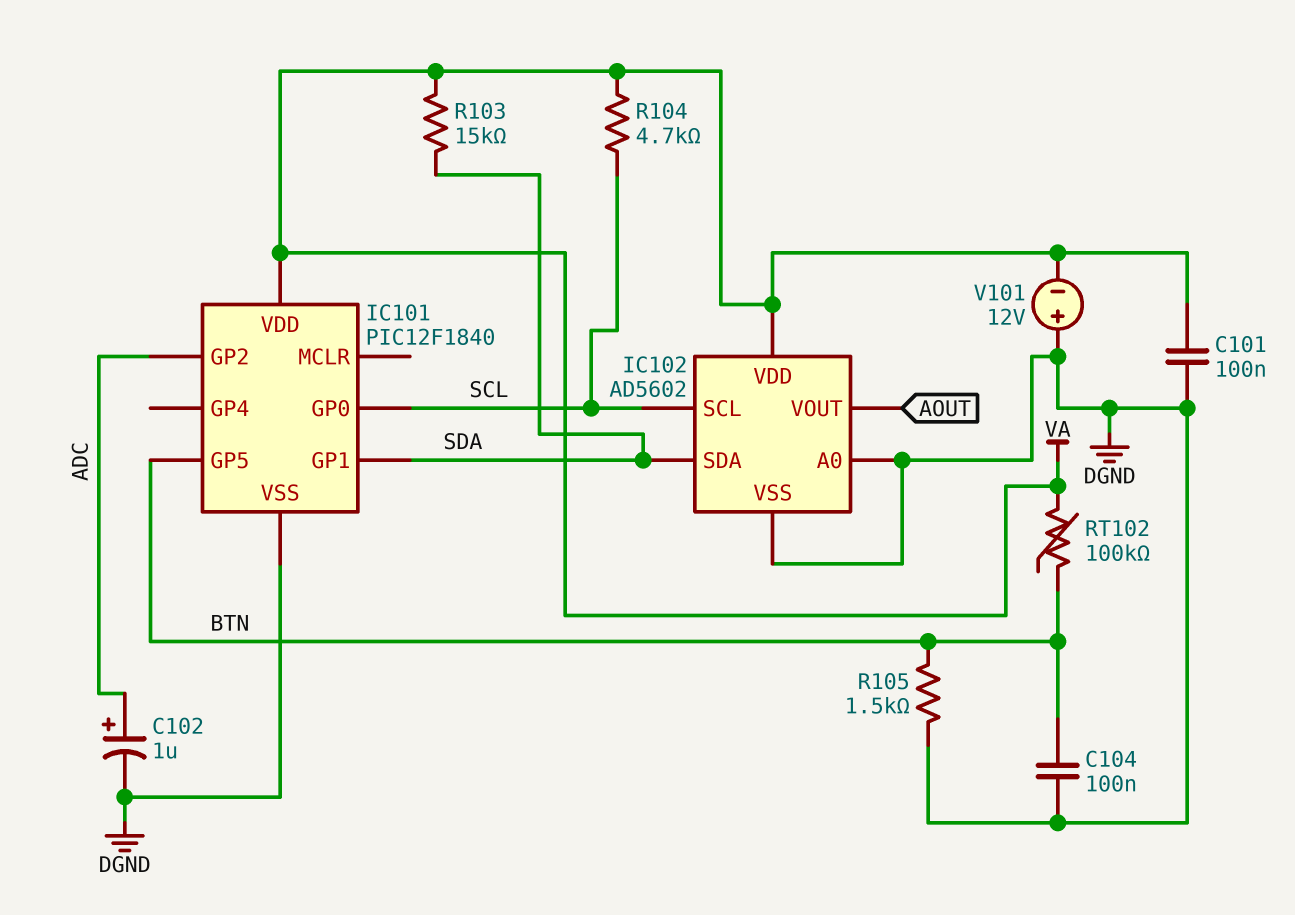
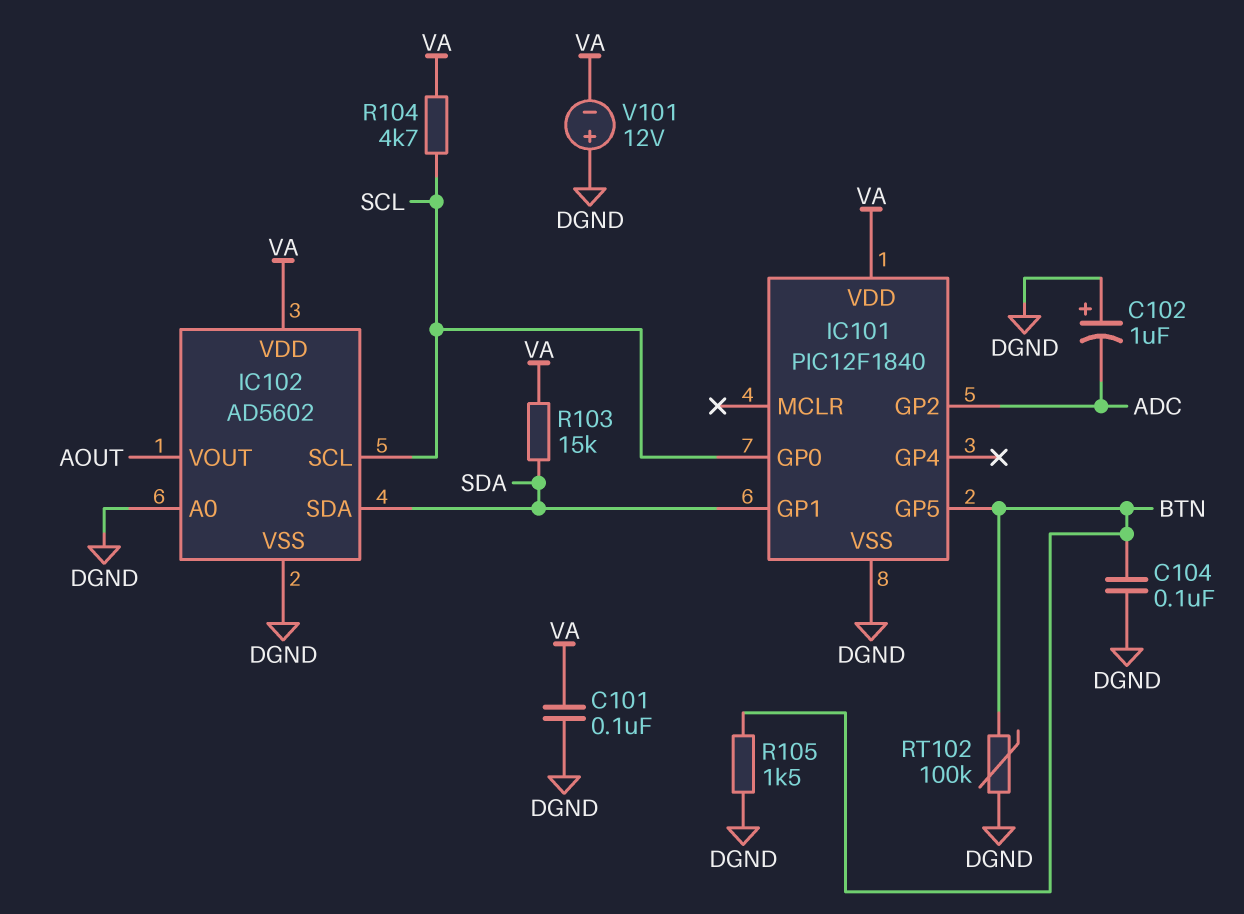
C102: 1uF (plus ADC, minus DGND) -> 1uF (plus DGND, minus ADC)
RT102: 100k (BTN, VA) -> 100k (BTN, DGND)

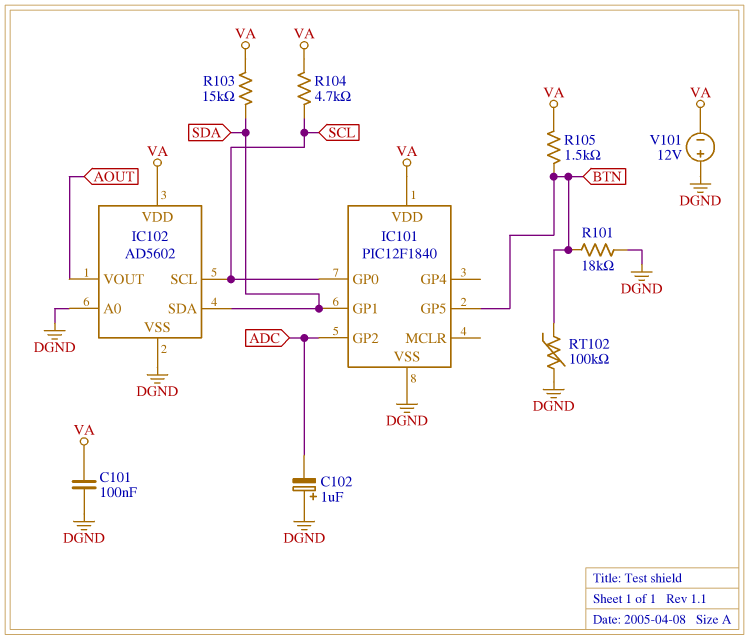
C104: 100nF (BTN, DGND) -> none
R101: none -> 18k (BTN, DGND)
R105: 1.5k (BTN, DGND) -> 1.5k (BTN, VA)

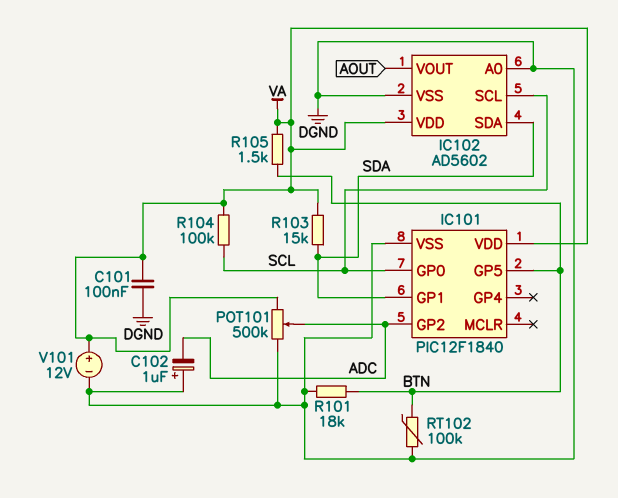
POT101: none -> 500k (DGND, VA, wiper ADC)
R104: 4.7k (SCL, VA) -> 100k (SCL, VA)
V101: 12V (plus DGND, minus VA) -> 12V (plus VA, minus DGND)

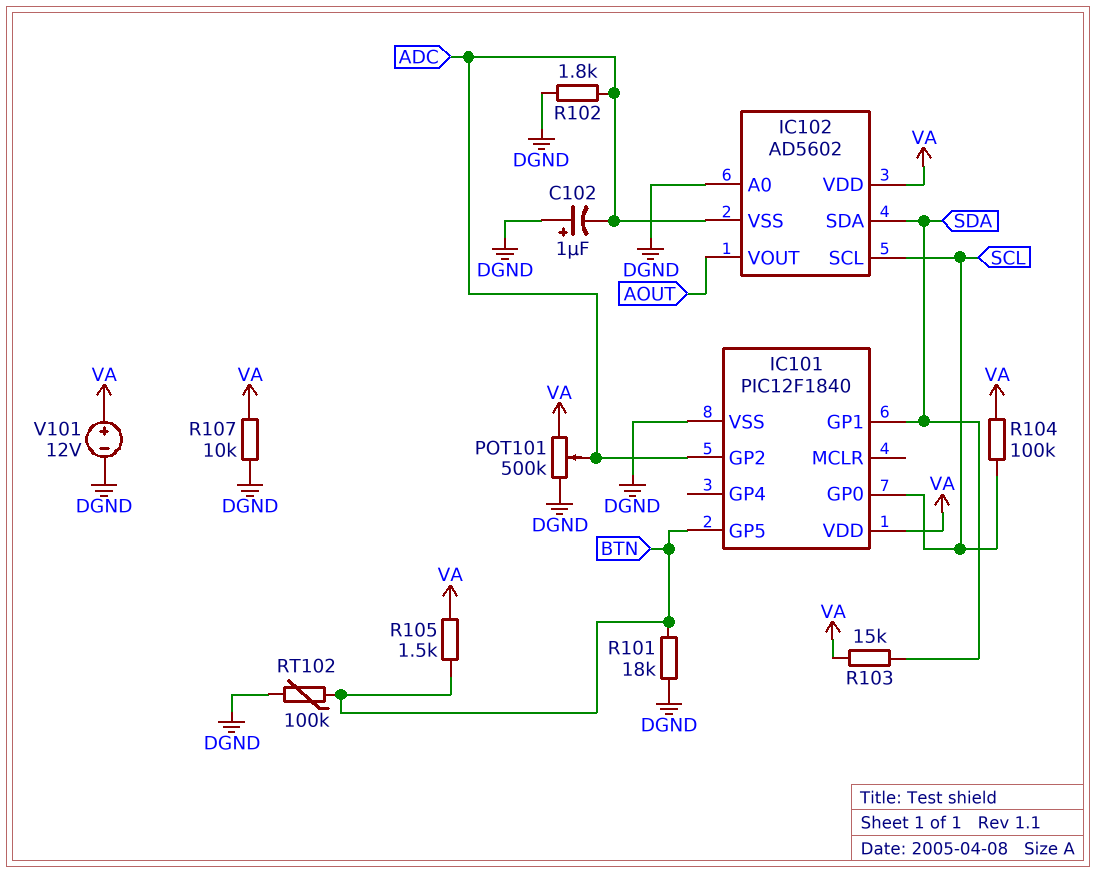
C101: 100nF (DGND, VA) -> none
IC102 pin VSS: DGND -> ADC
R102: none -> 1.8k (ADC, DGND)
R107: none -> 10k (DGND, VA)

